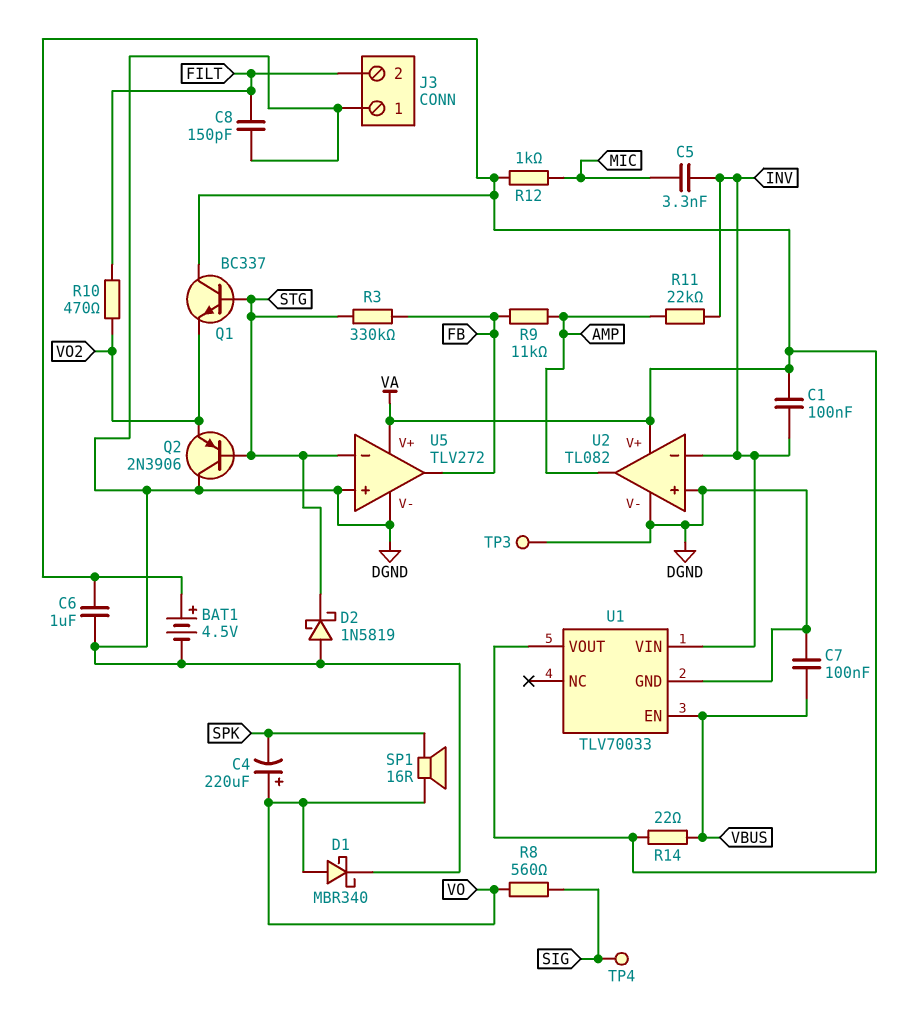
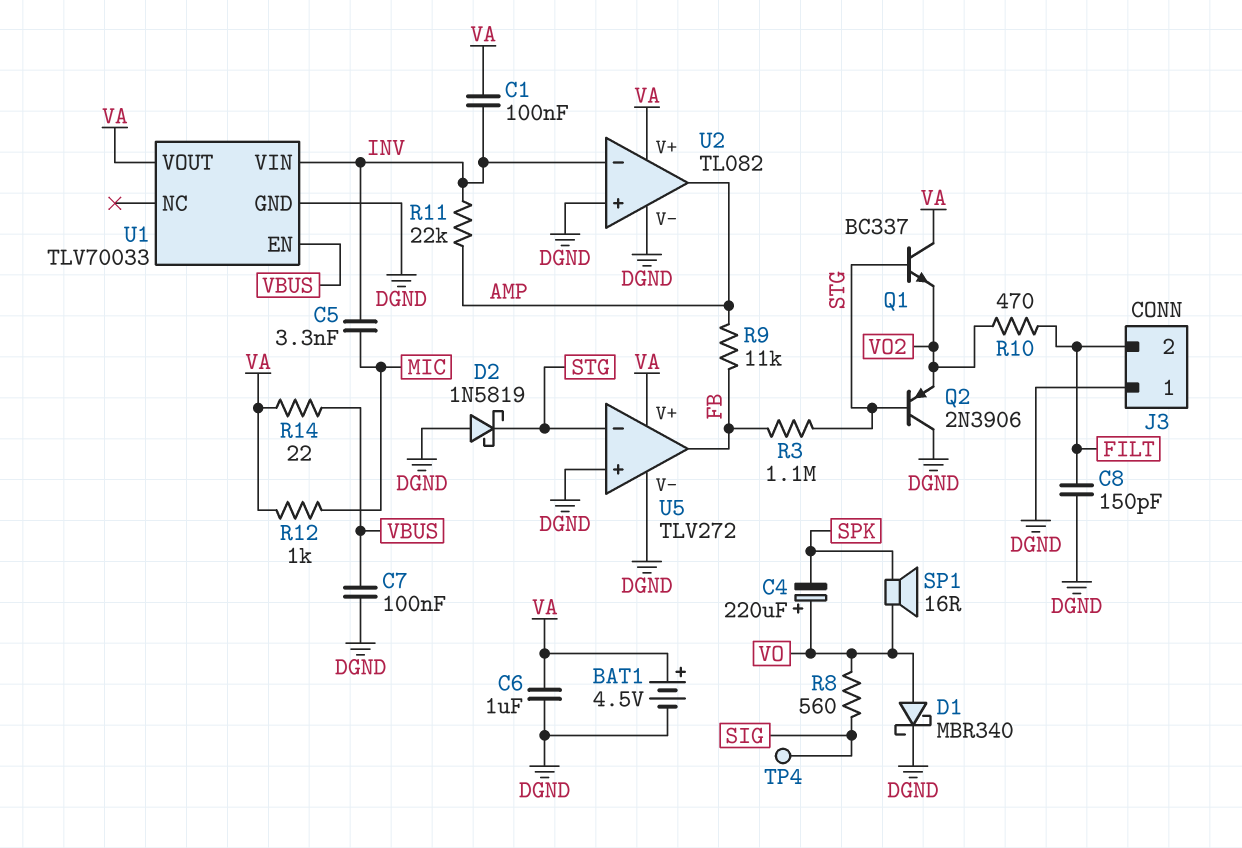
R3: 330k (FB, STG) -> 1.1M (FB, STG)
TP3: test point (DGND) -> none

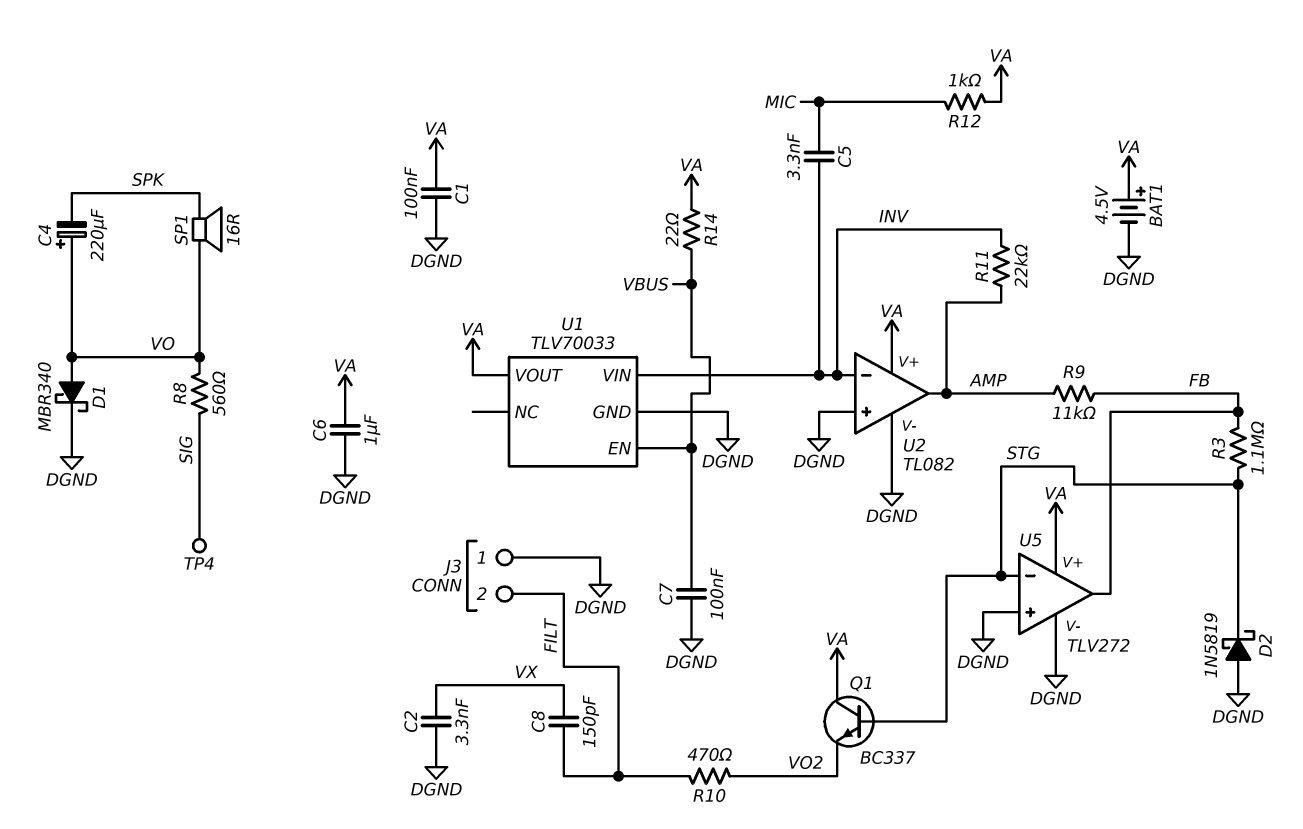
C1: 100nF (INV, VA) -> 100nF (DGND, VA)
C2: none -> 3.3nF (DGND, VX)
C8: 150pF (DGND, FILT) -> 150pF (FILT, VX)
Q2: PNP 2N3906 (B STG, C DGND, E VO2) -> none

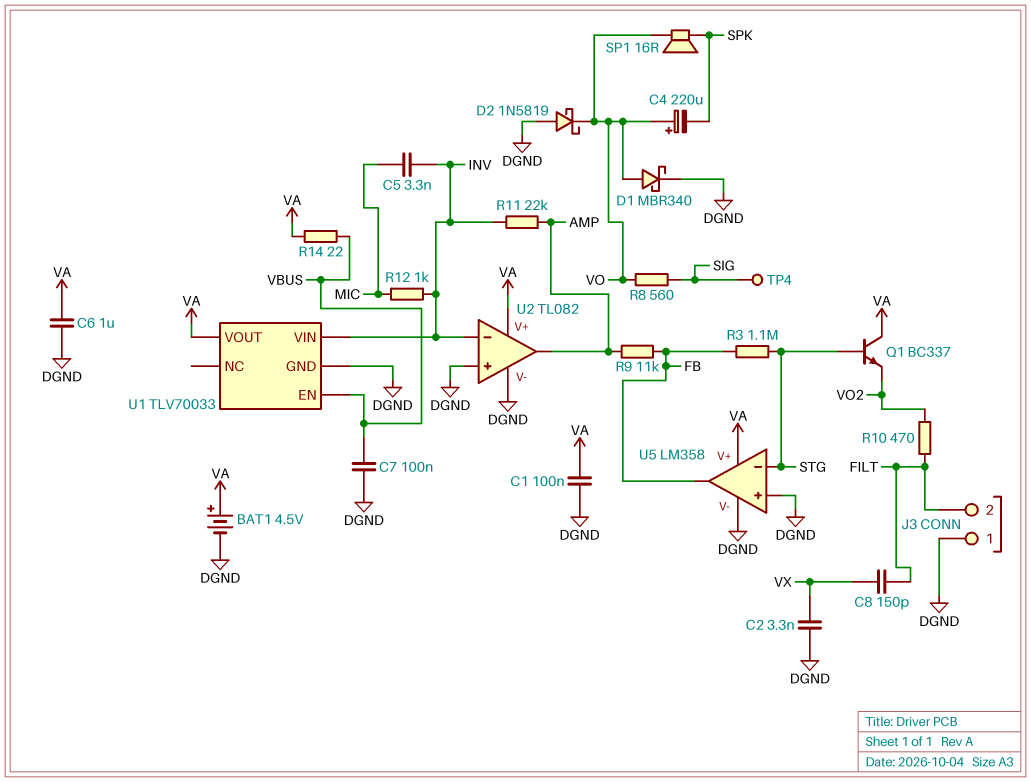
D2: schottky 1N5819 (A DGND, K STG) -> schottky 1N5819 (A DGND, K VO)
R12: 1k (MIC, VA) -> 1k (INV, MIC)
U5: TLV272 -> LM358

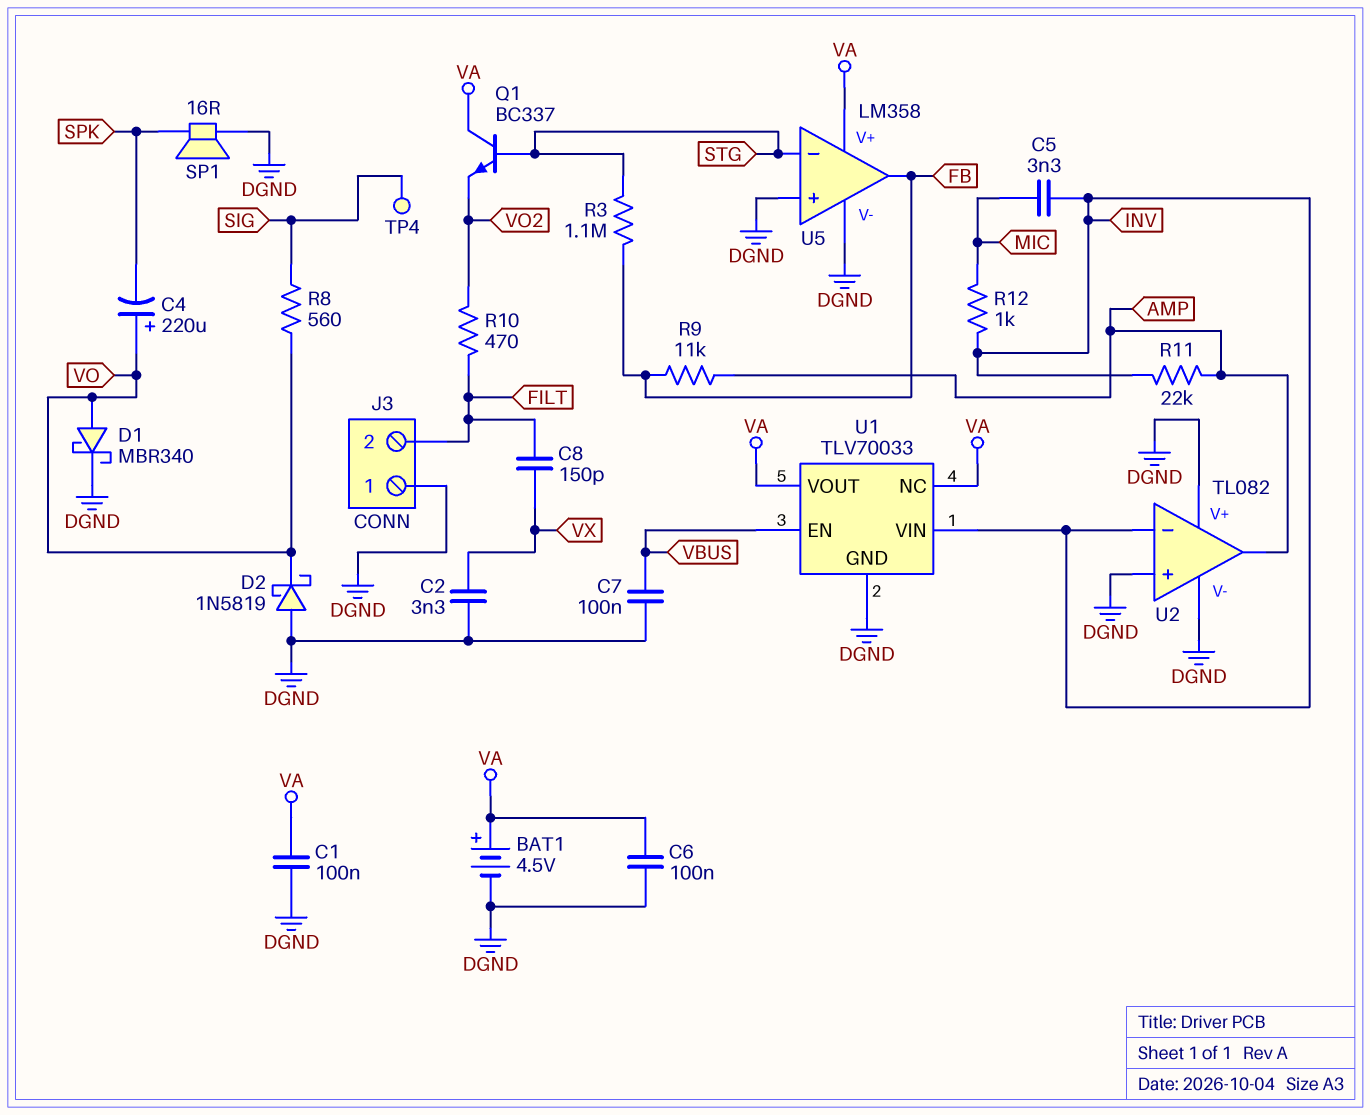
C6: 1uF (DGND, VA) -> 100nF (DGND, VA)
R14: 22 (VA, VBUS) -> none
SP1: speaker 16R (SPK, VO) -> speaker 16R (DGND, SPK)
U1 pin NC: none -> VA
U2 pin V+: VA -> DGND

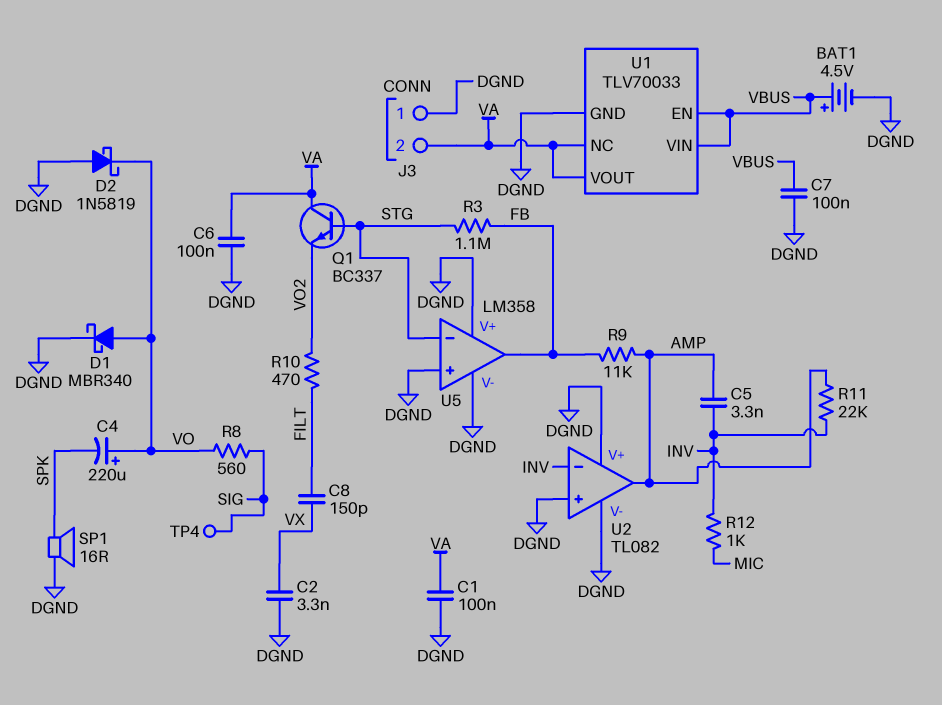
BAT1: 4.5V (plus VA, minus DGND) -> 4.5V (plus VBUS, minus DGND)
C5: 3.3nF (INV, MIC) -> 3.3nF (AMP, INV)
J3 pin 2: FILT -> VA
U1 pin VIN: INV -> VBUS
U5 pin V+: VA -> DGND

